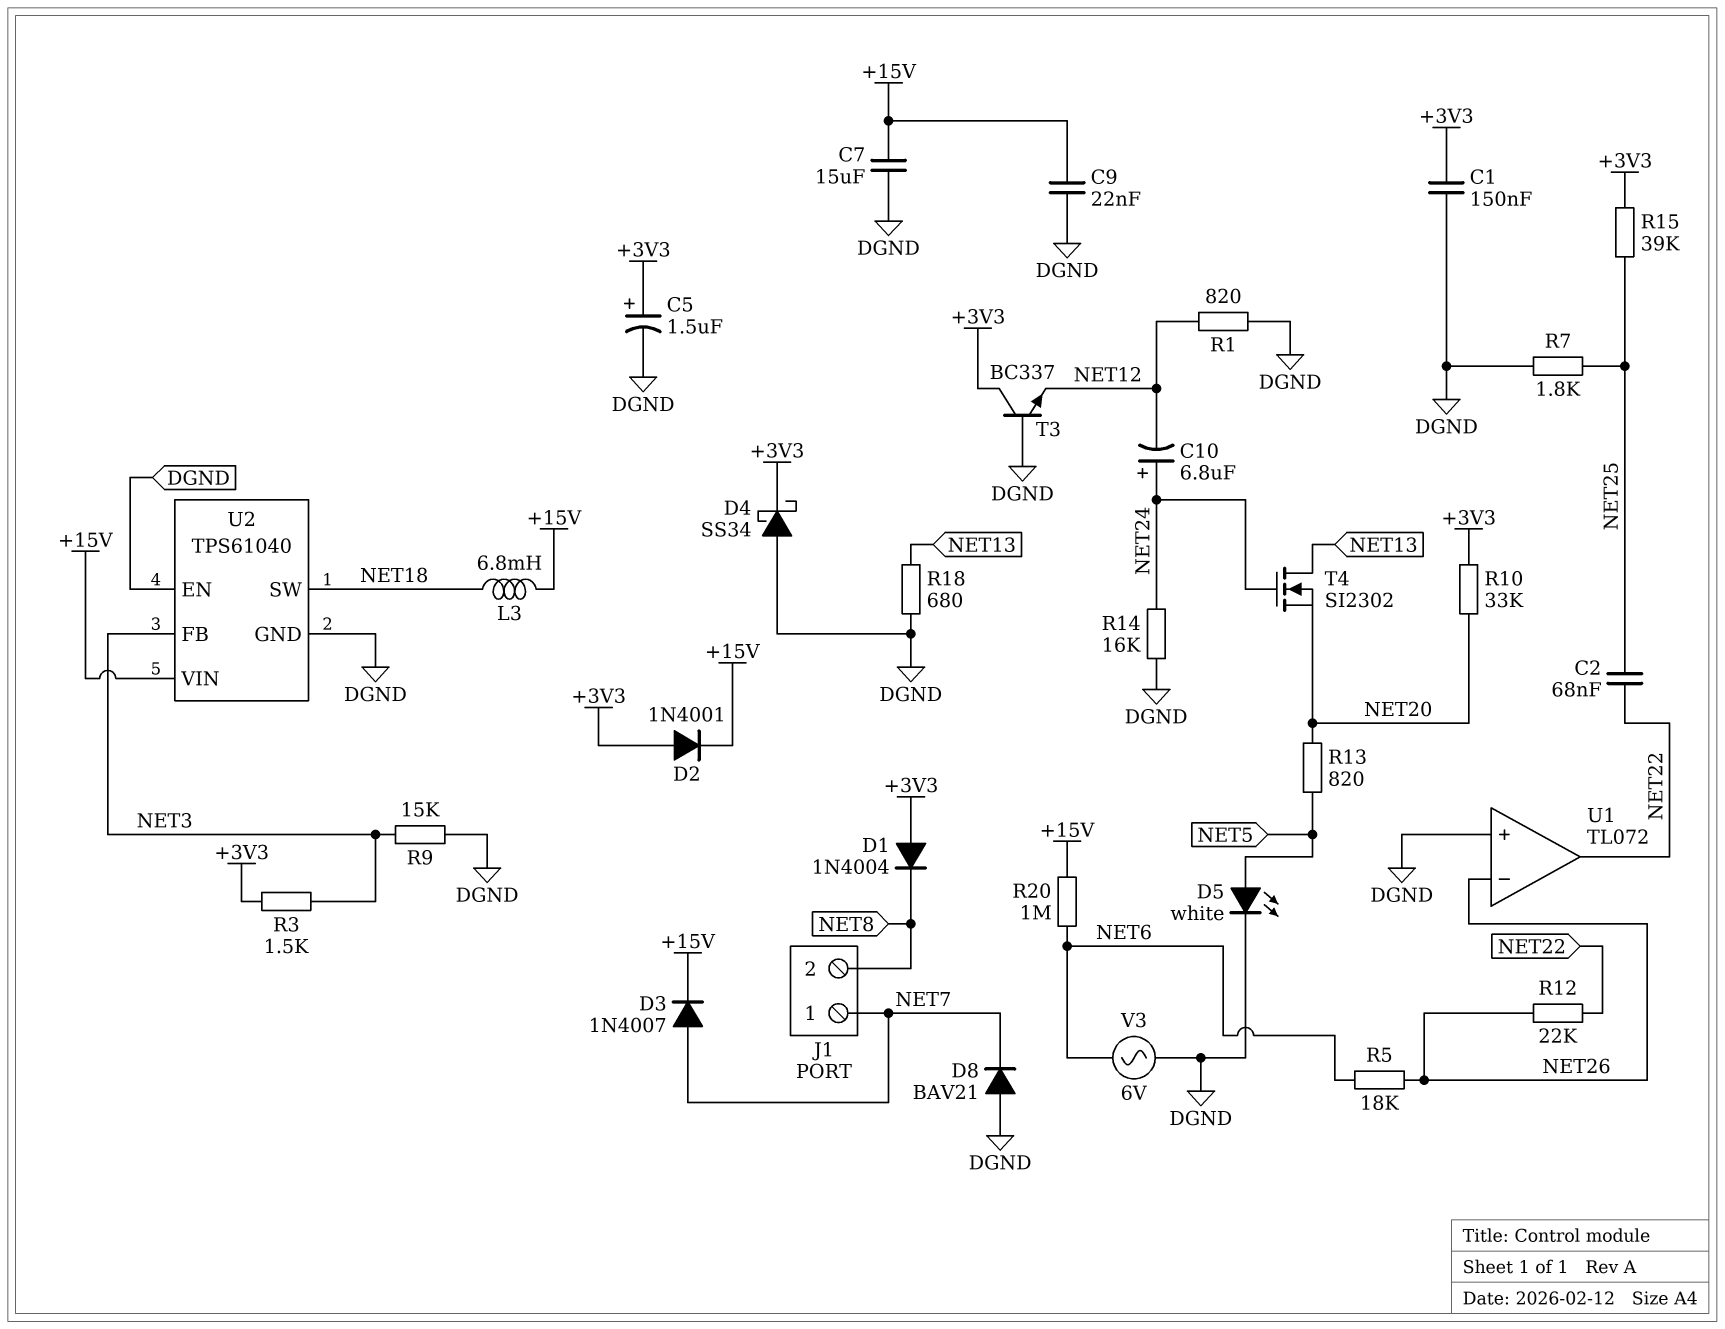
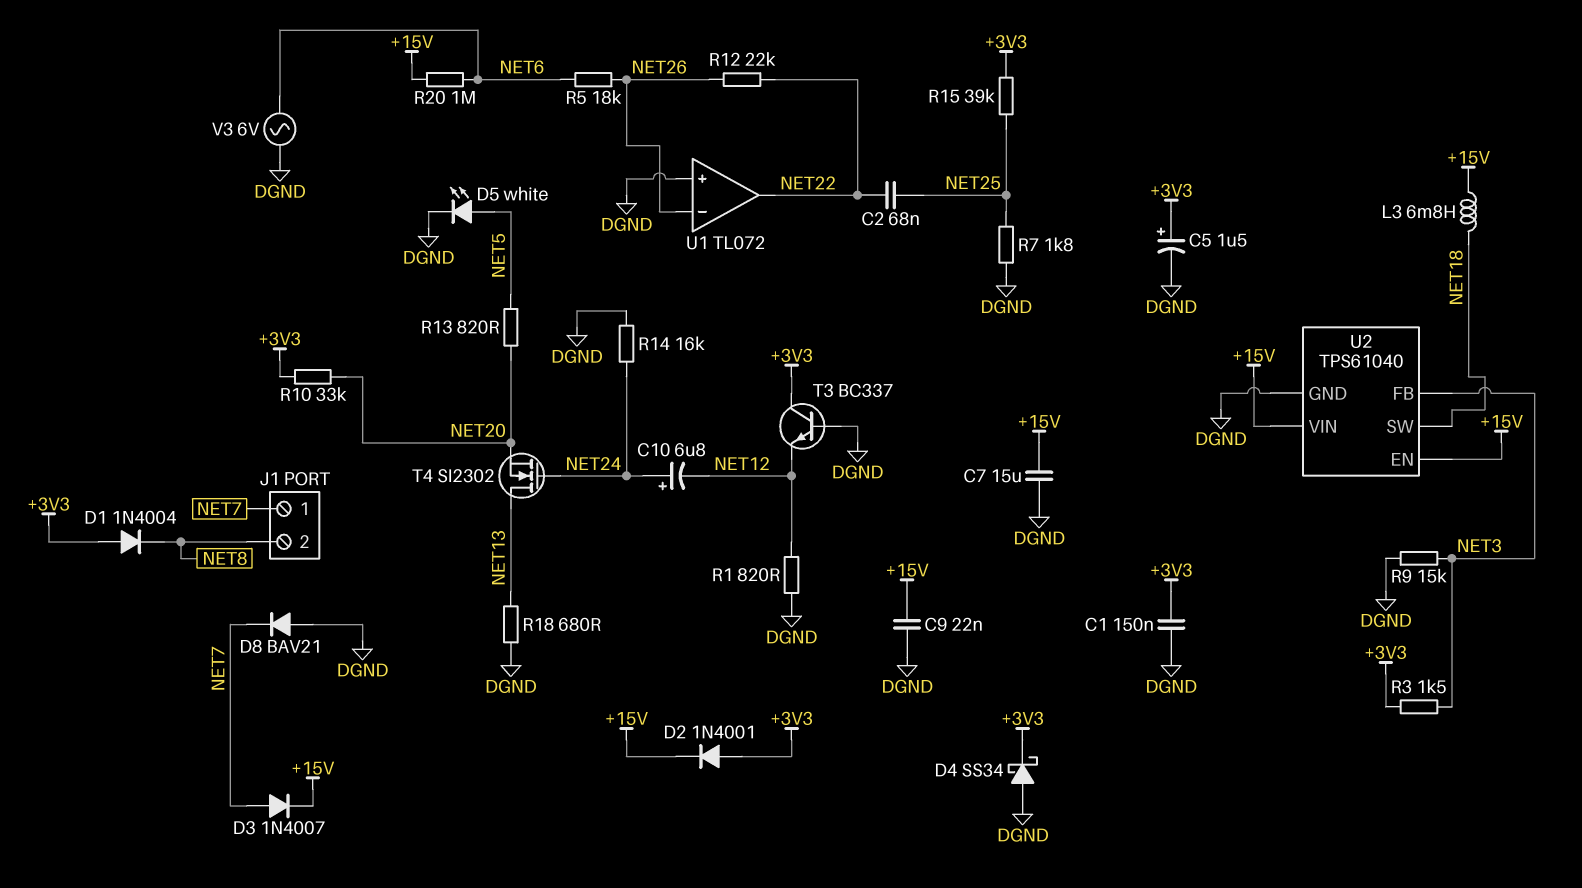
U2 pin EN: DGND -> +15V

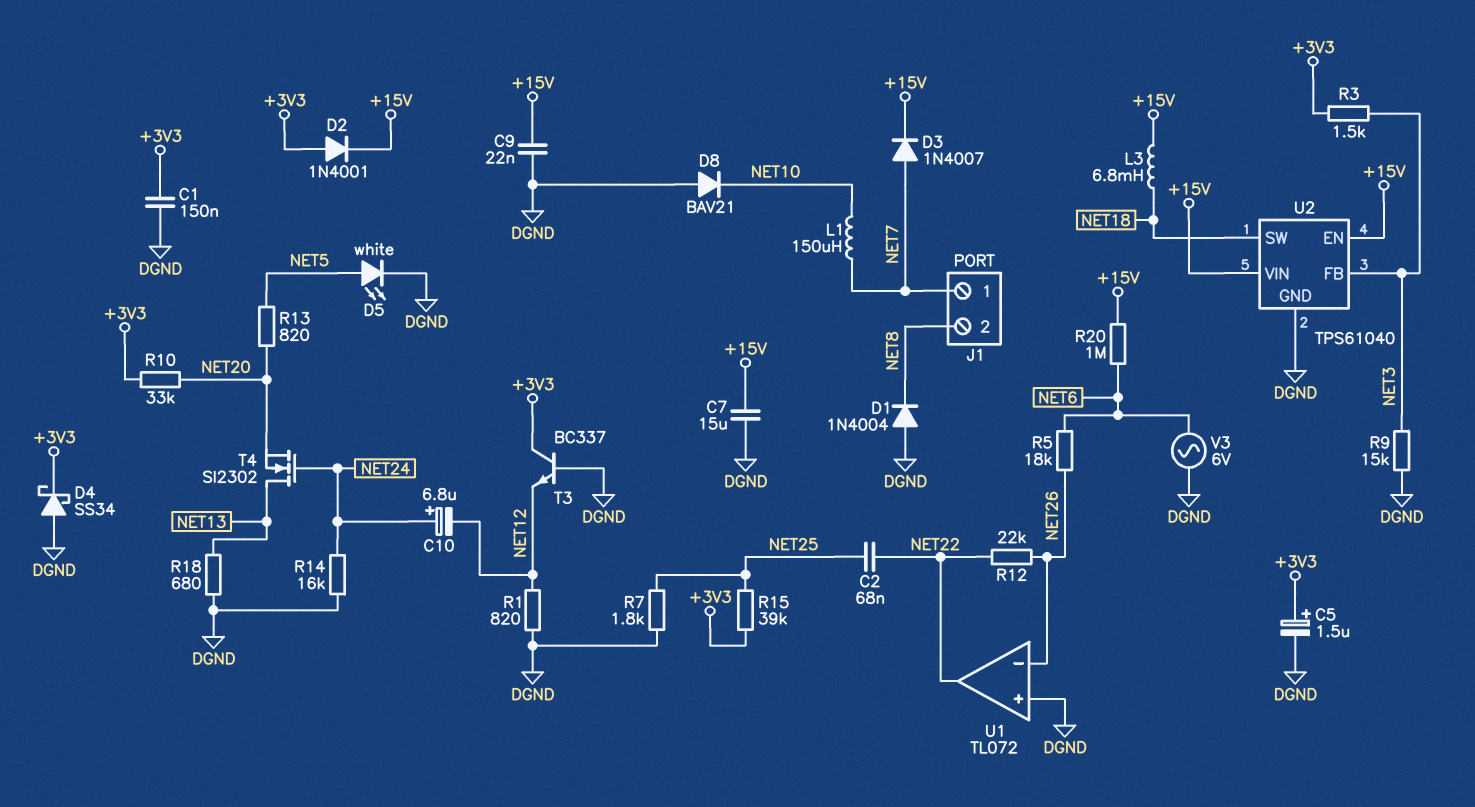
D1: diode 1N4004 (A +3V3, K NET8) -> diode 1N4004 (A DGND, K NET8)
D8: diode BAV21 (A DGND, K NET7) -> diode BAV21 (A DGND, K NET10)
L1: none -> 150uH (NET7, NET10)

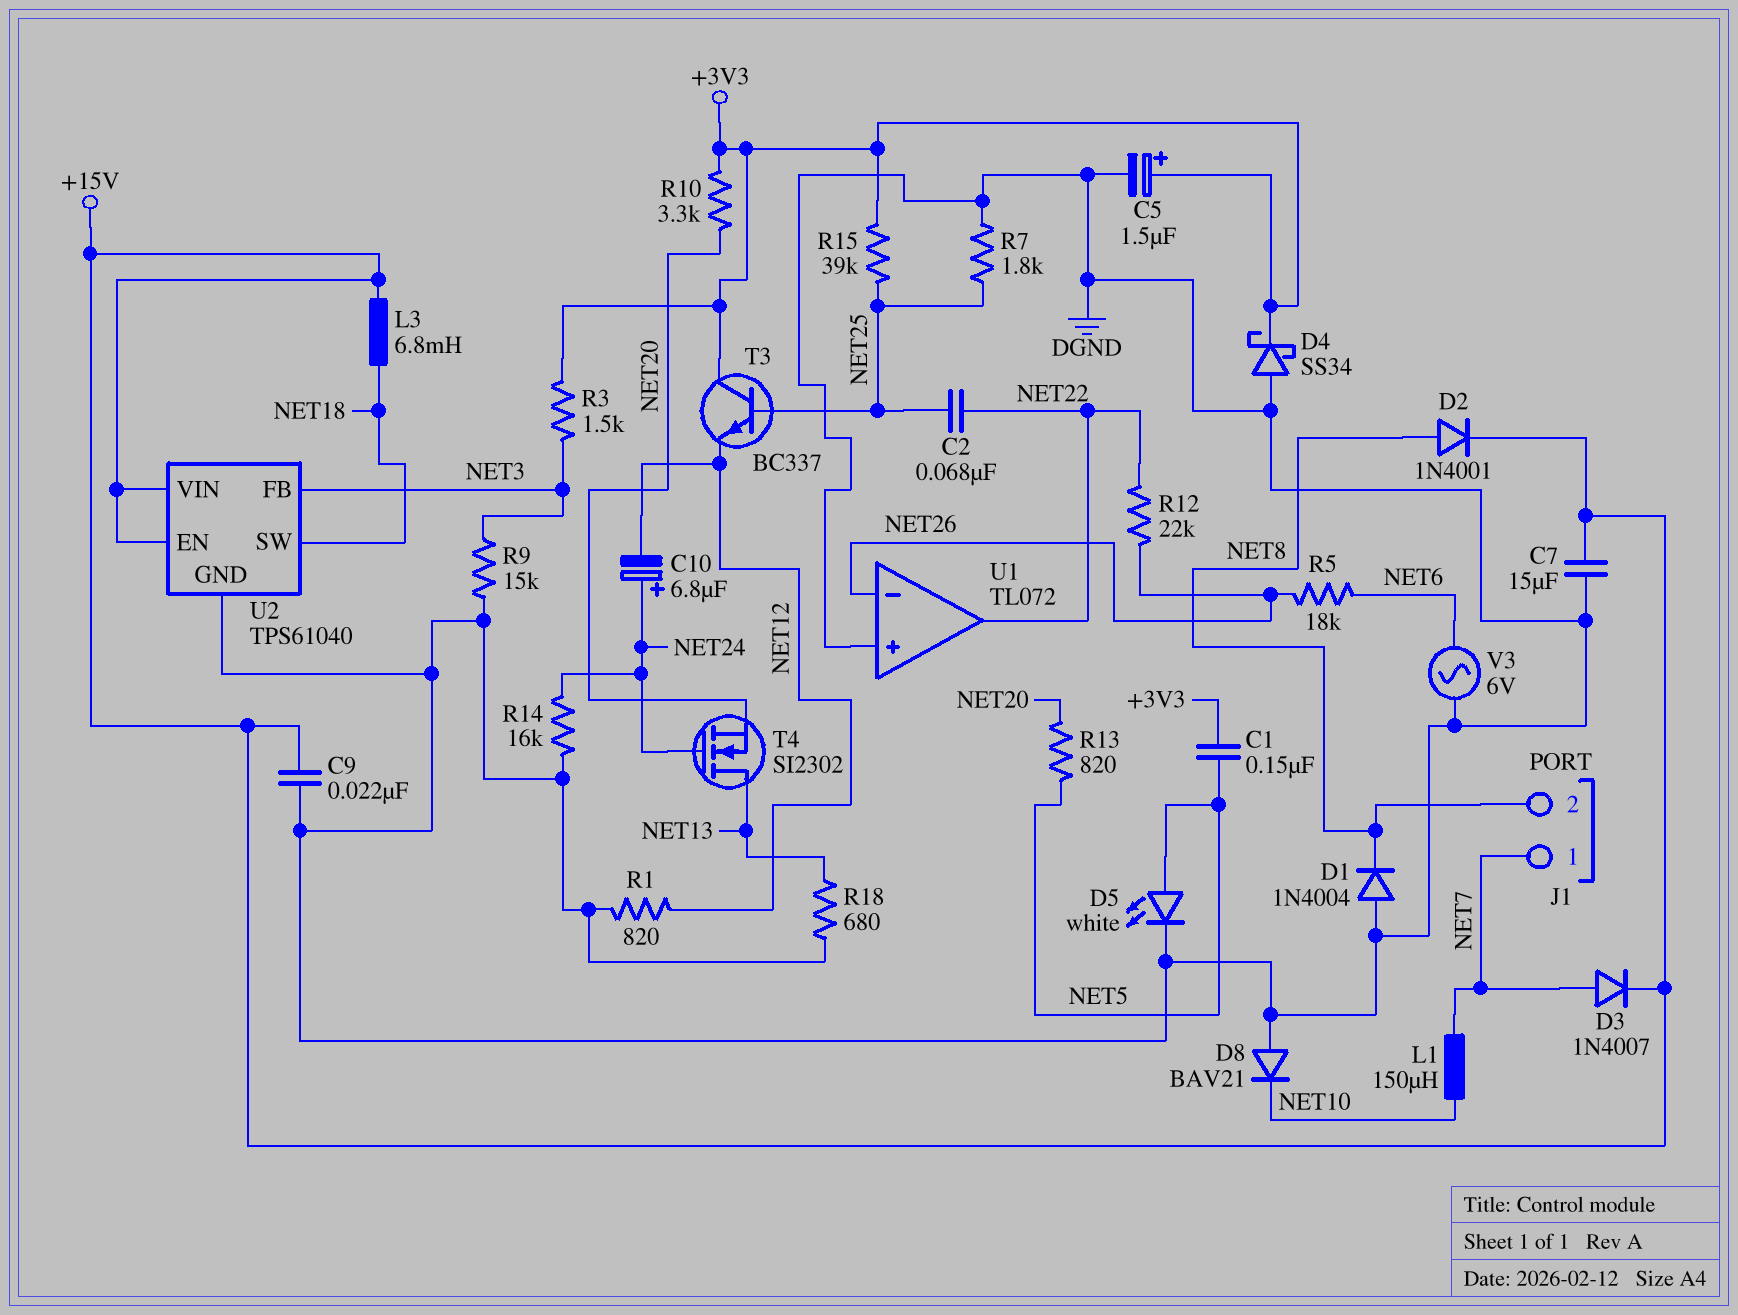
C1: 150nF (+3V3, DGND) -> 150nF (+3V3, NET5)
D2: diode 1N4001 (A +3V3, K +15V) -> diode 1N4001 (A NET8, K +15V)
R10: 33k (+3V3, NET20) -> 3.3k (+3V3, NET20)
R20: 1M (+15V, NET6) -> none
T3: NPN BC337 (B DGND, C +3V3, E NET12) -> NPN BC337 (B NET25, C +3V3, E NET12)

